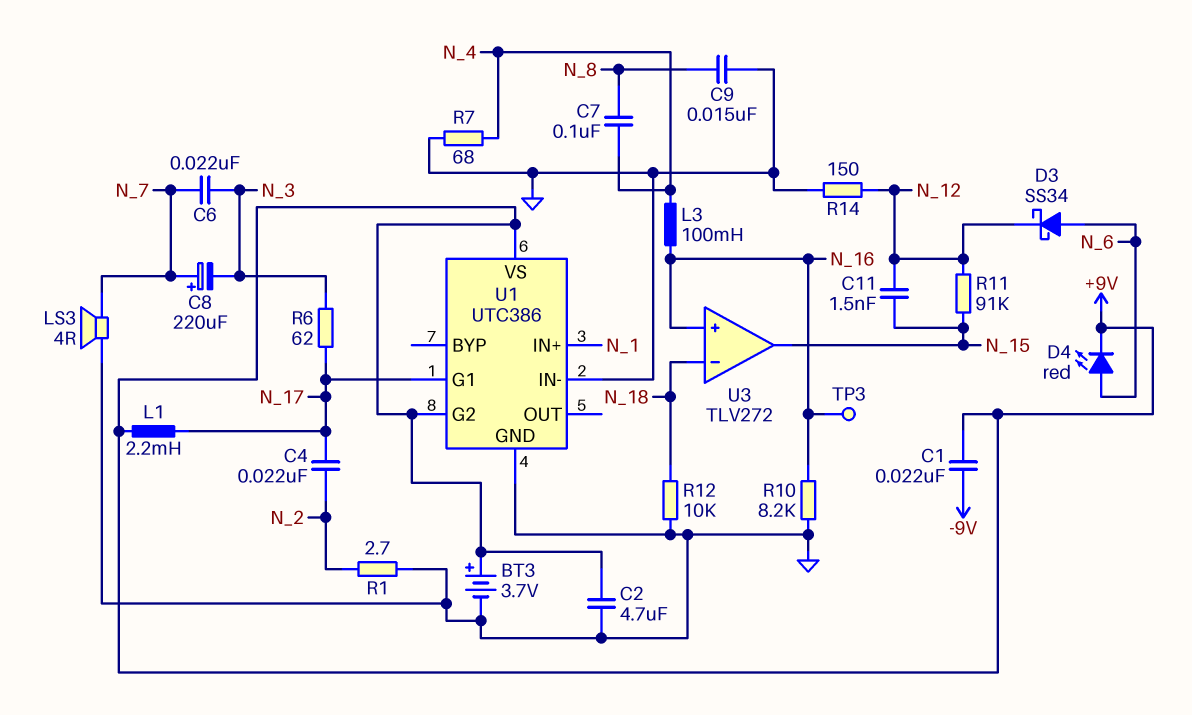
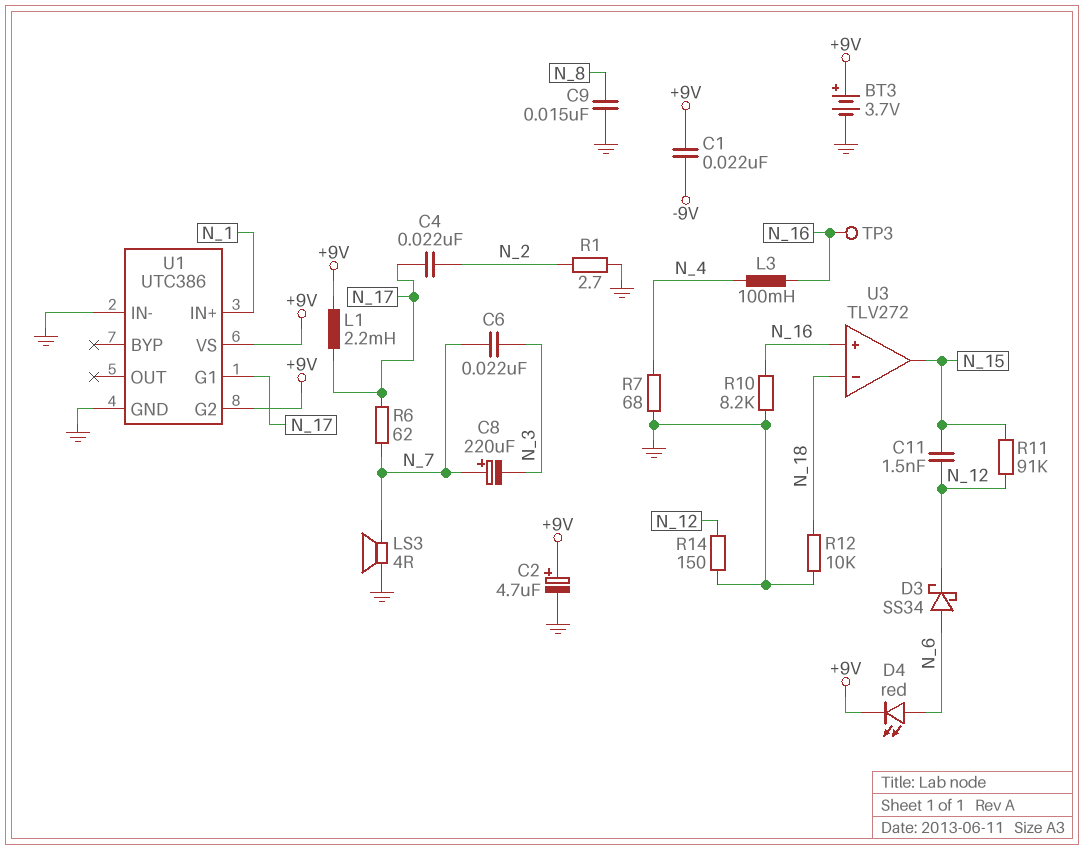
C2: 4.7uF (+9V, GND) -> 4.7uF (plus +9V, minus GND)
C7: 100nF (N_4, N_8) -> none
R6: 62 (N_3, N_17) -> 62 (N_7, N_17)

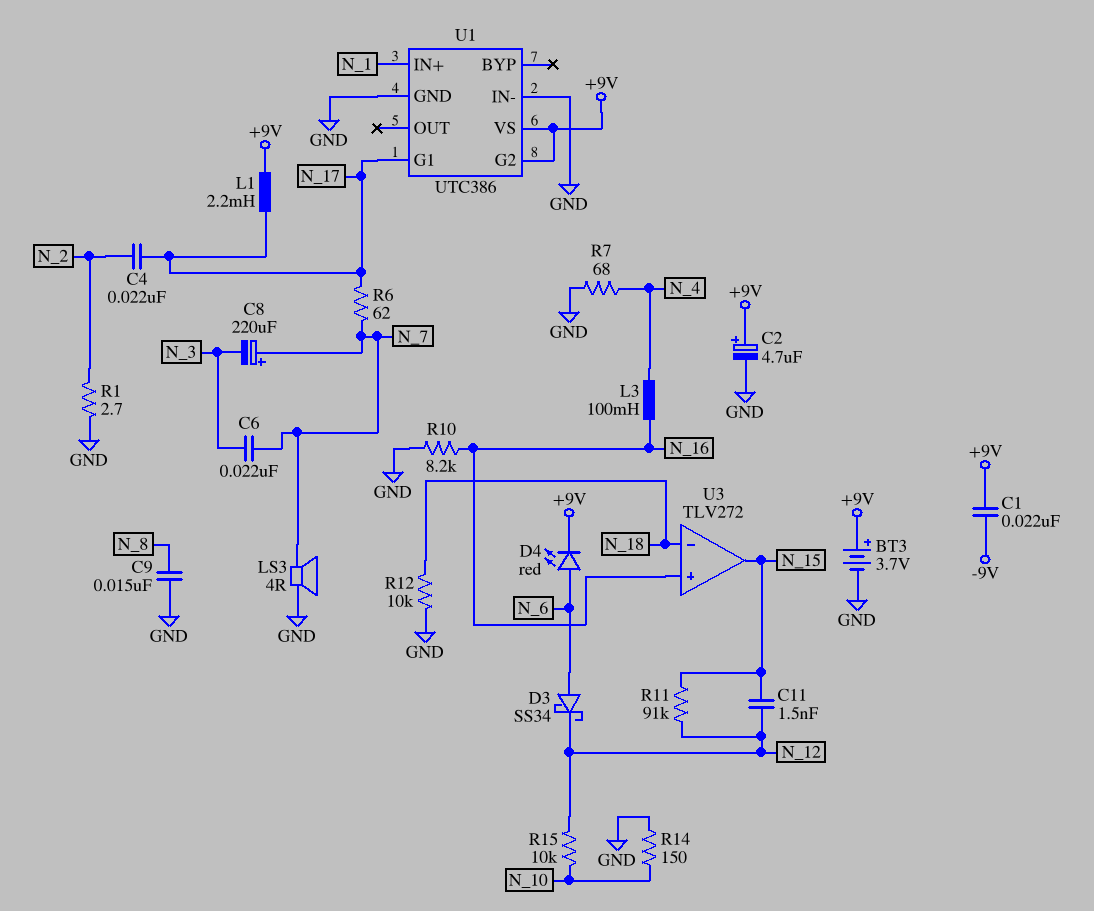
R14: 150 (GND, N_12) -> 150 (GND, N_10)
R15: none -> 10k (N_10, N_12)
TP3: test point (N_16) -> none

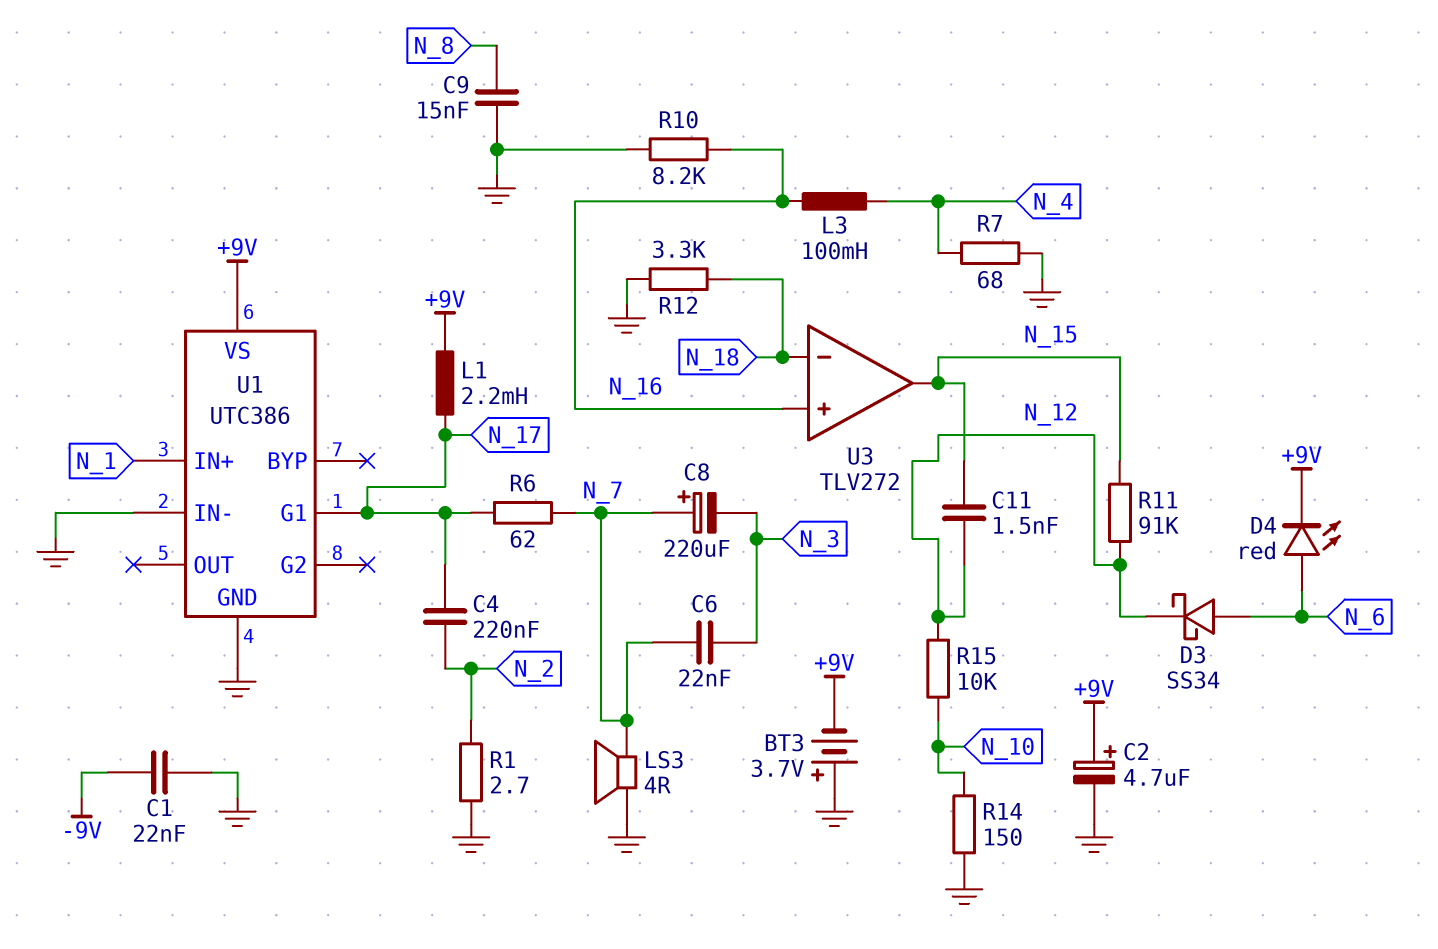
BT3: 3.7V (plus +9V, minus GND) -> 3.7V (plus GND, minus +9V)
C1: 22nF (+9V, -9V) -> 22nF (-9V, GND)
C4: 22nF (N_2, N_17) -> 220nF (N_2, N_17)
R12: 10k (GND, N_18) -> 3.3k (GND, N_18)
U1 pin G2: +9V -> none

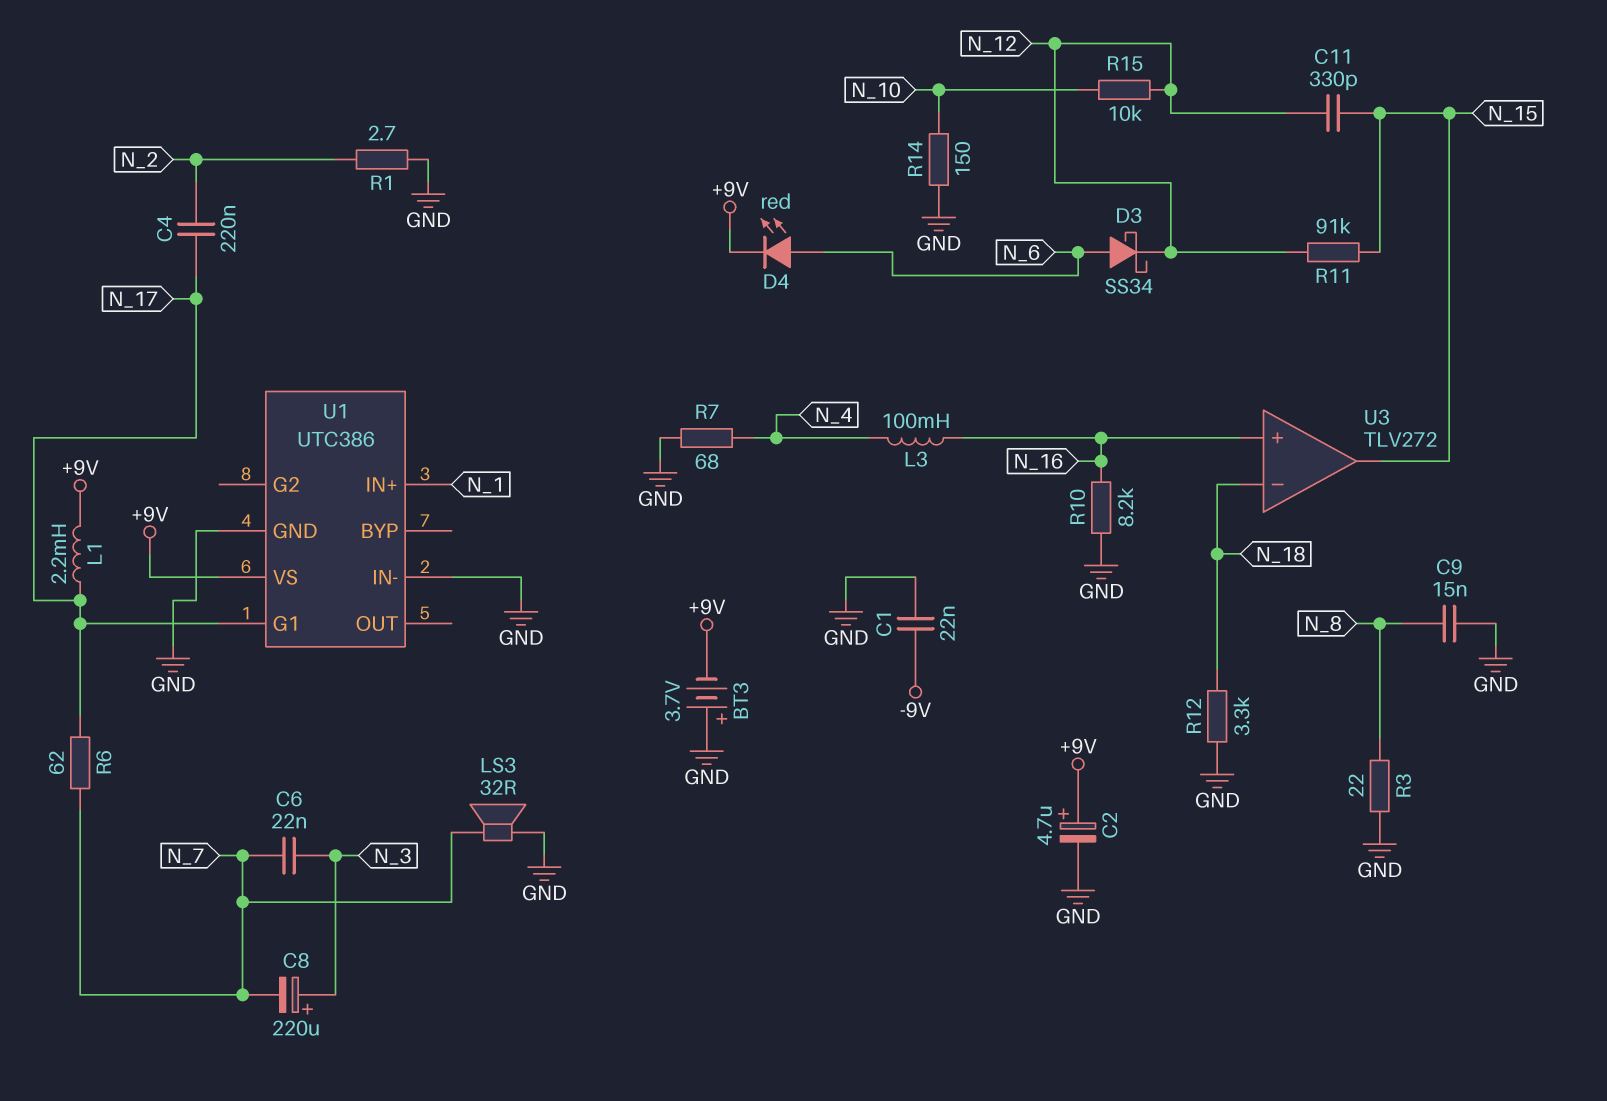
C8: 220uF (plus N_7, minus N_3) -> 220uF (plus N_3, minus N_7)
C11: 1.5nF (N_12, N_15) -> 330pF (N_12, N_15)
LS3: speaker 4R (GND, N_7) -> speaker 32R (GND, N_7)
R3: none -> 22 (GND, N_8)

